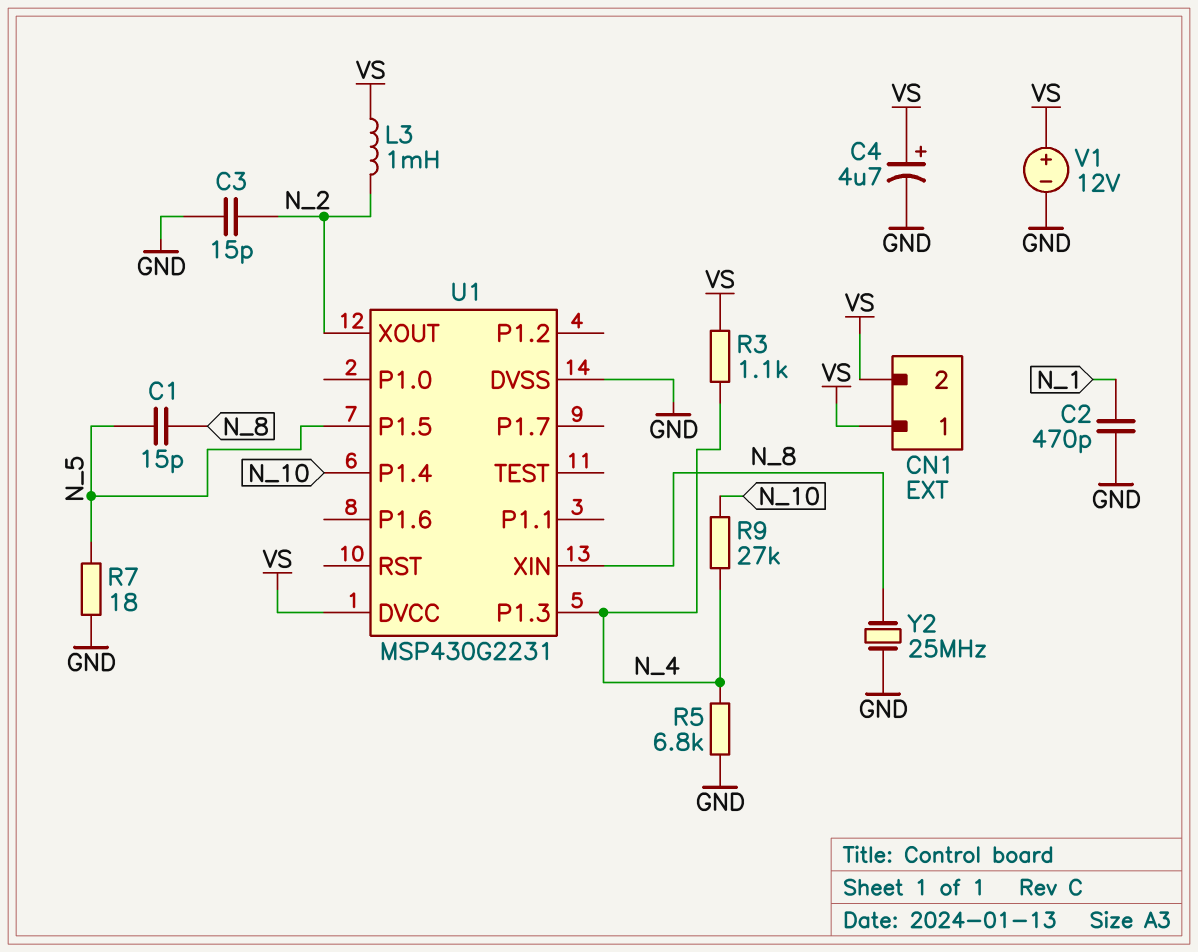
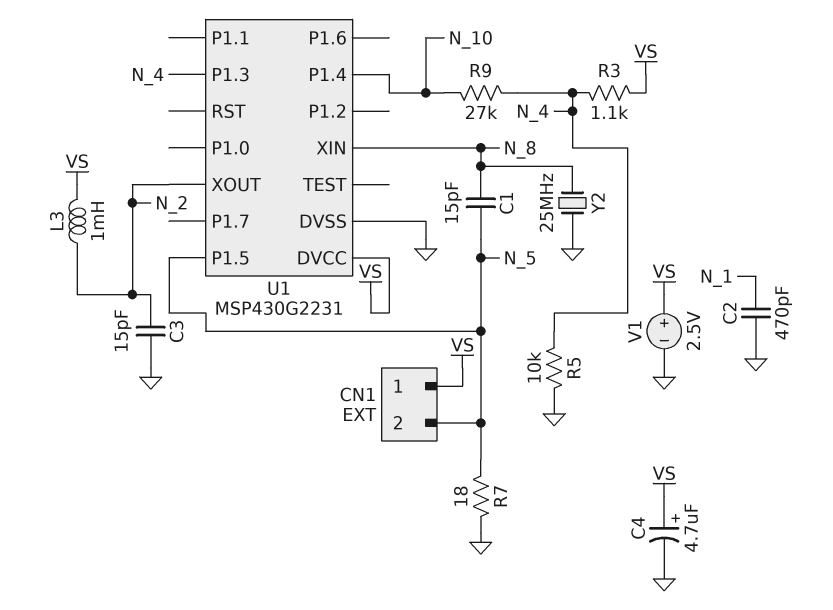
CN1 pin 2: VS -> N_5
R5: 6.8k (GND, N_4) -> 10k (GND, N_4)
V1: 12V (plus VS, minus GND) -> 2.5V (plus VS, minus GND)

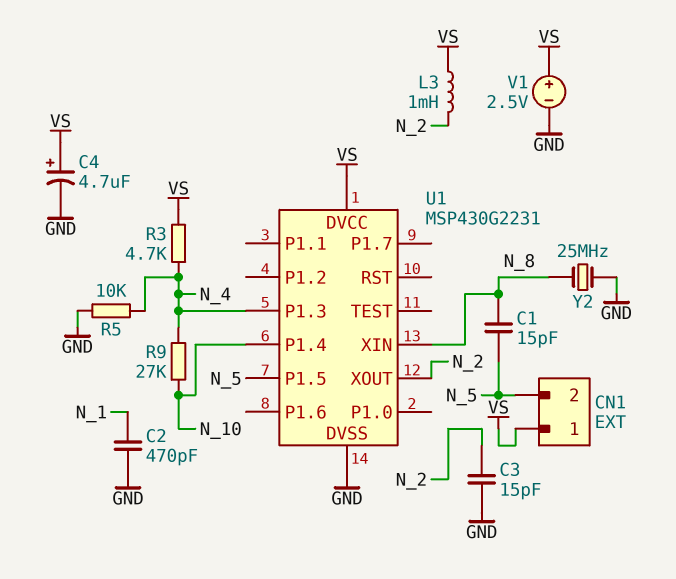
R3: 1.1k (N_4, VS) -> 4.7k (N_4, VS)
R7: 18 (GND, N_5) -> none

